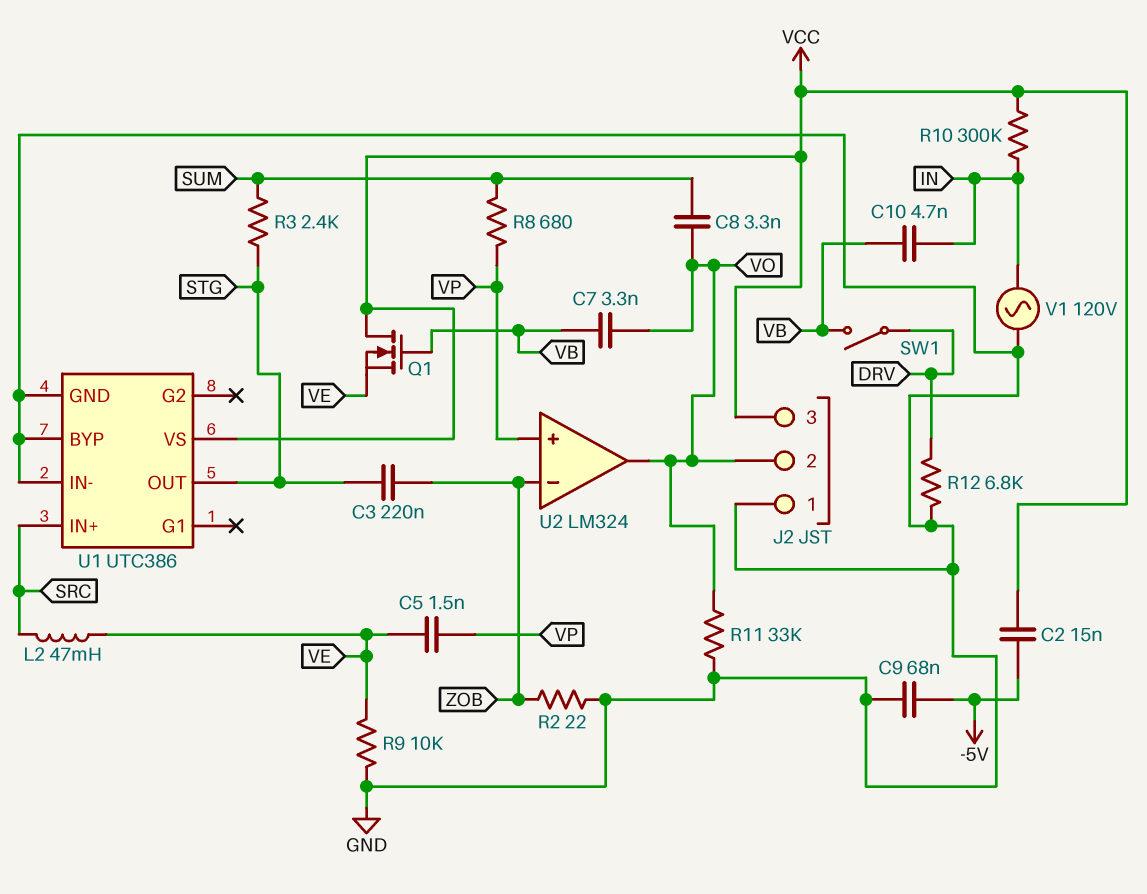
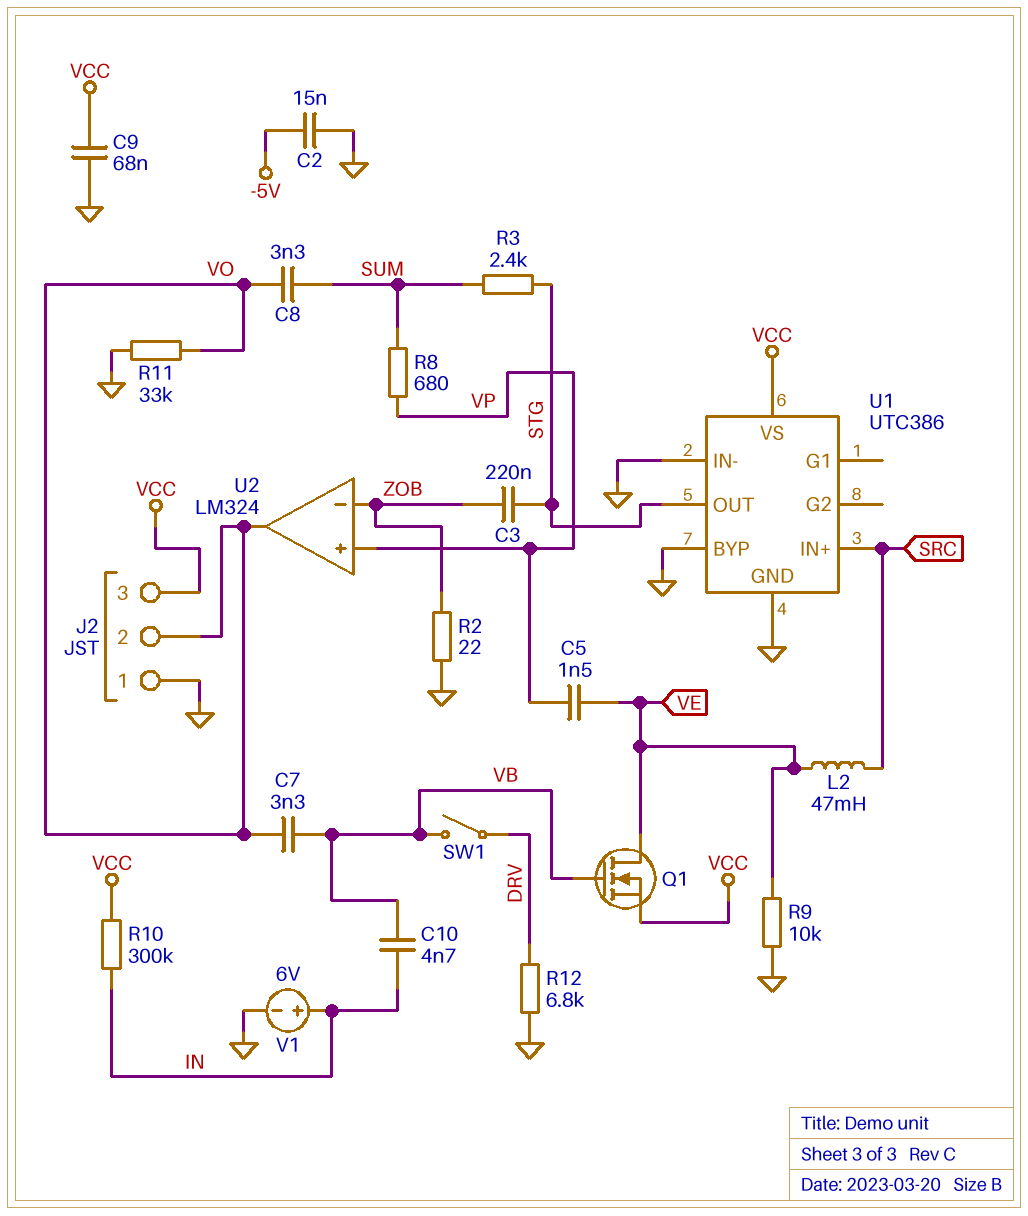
C2: 15nF (-5V, VCC) -> 15nF (-5V, GND)
C9: 68nF (-5V, GND) -> 68nF (GND, VCC)
Q1: NMOS (G VB, D VCC, S VE) -> NMOS (G VB, D VE, S VCC)
V1: AC 120V (GND, IN) -> 6V (plus IN, minus GND)

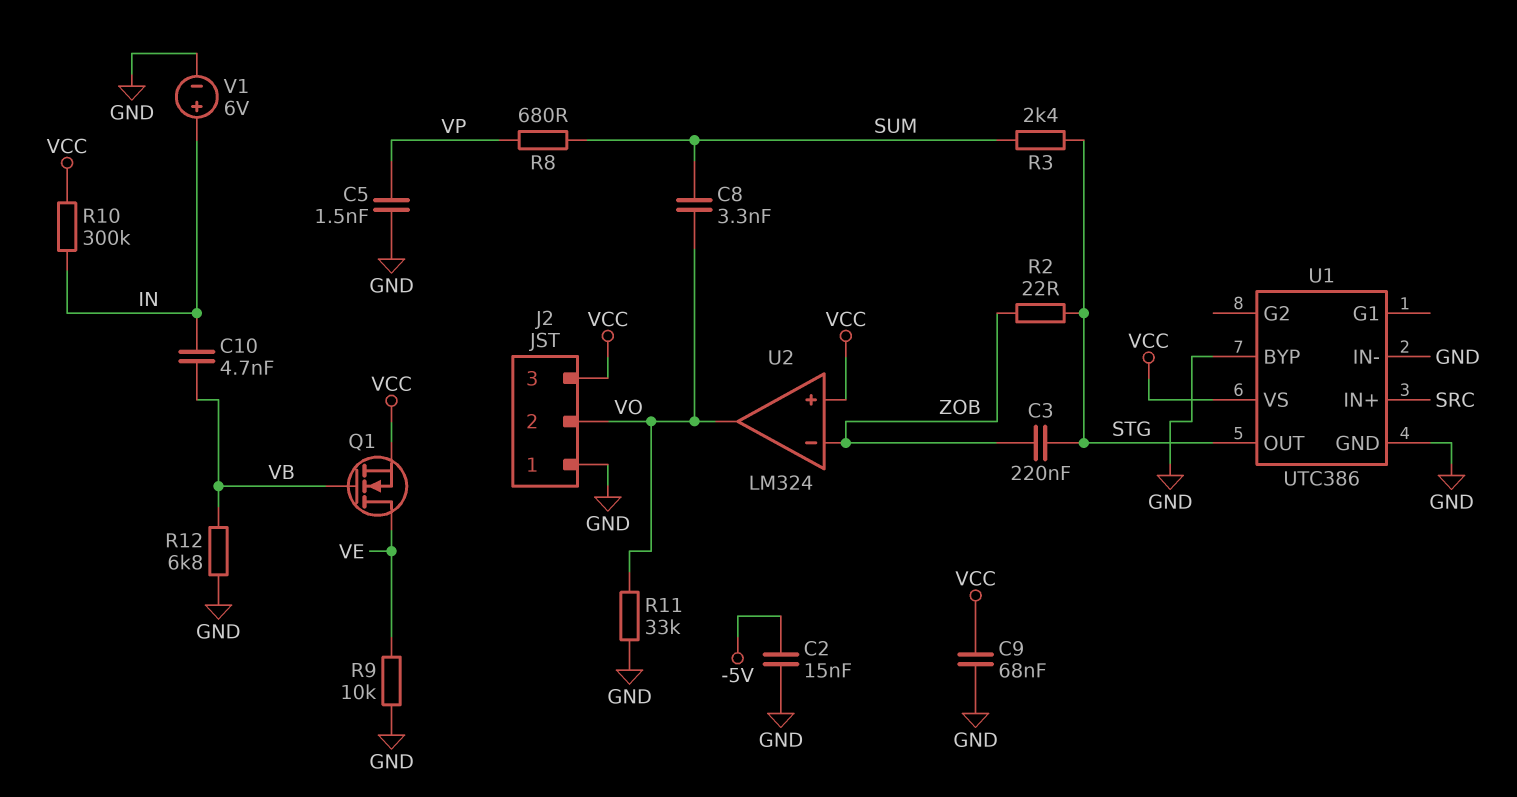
C5: 1.5nF (VE, VP) -> 1.5nF (GND, VP)
C7: 3.3nF (VB, VO) -> none
L2: 47mH (SRC, VE) -> none
R2: 22 (GND, ZOB) -> 22 (STG, ZOB)
R12: 6.8k (DRV, GND) -> 6.8k (GND, VB)
SW1: switch (DRV, VB) -> none
U2 pin in+: VP -> VCC

